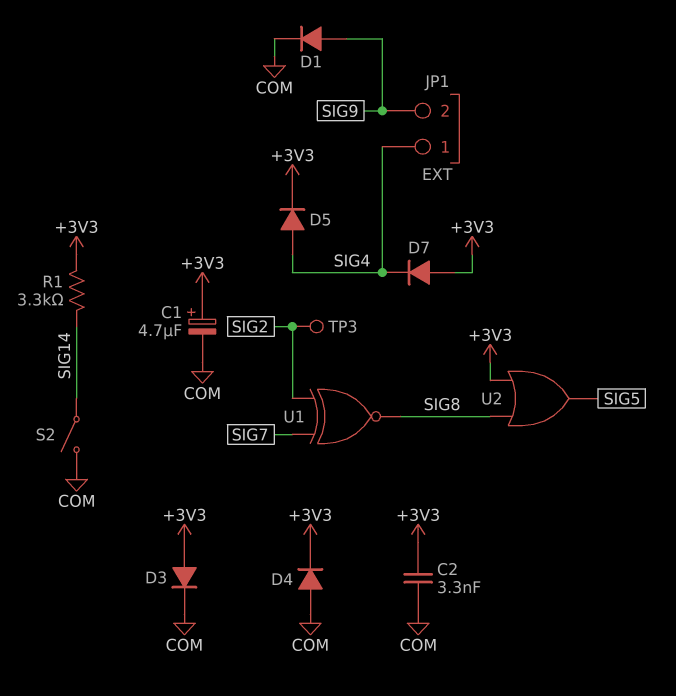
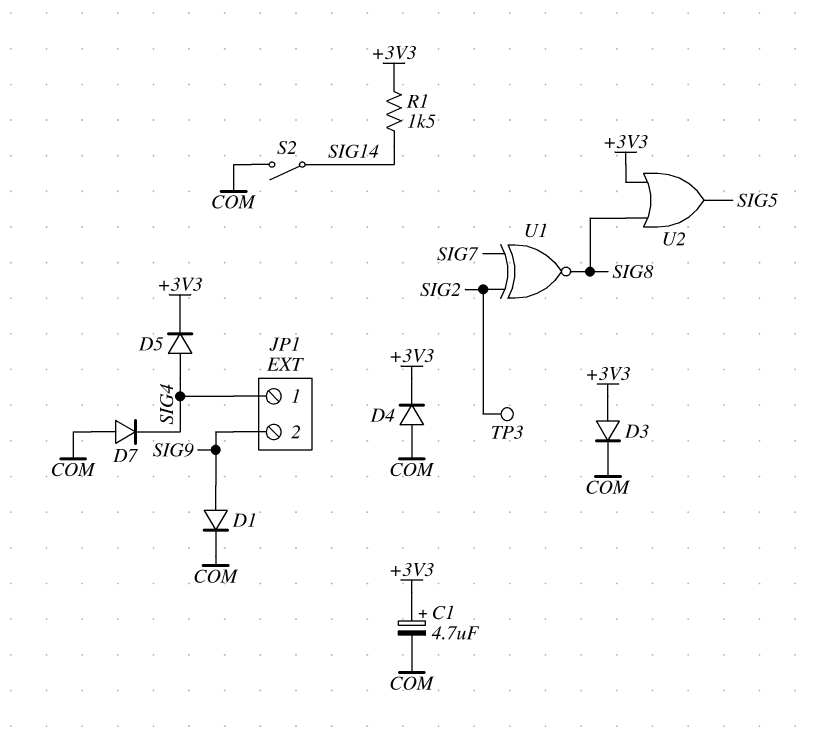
C2: 3.3nF (+3V3, COM) -> none
D7: diode (A +3V3, K SIG4) -> diode (A COM, K SIG4)
R1: 3.3k (+3V3, SIG14) -> 1.5k (+3V3, SIG14)

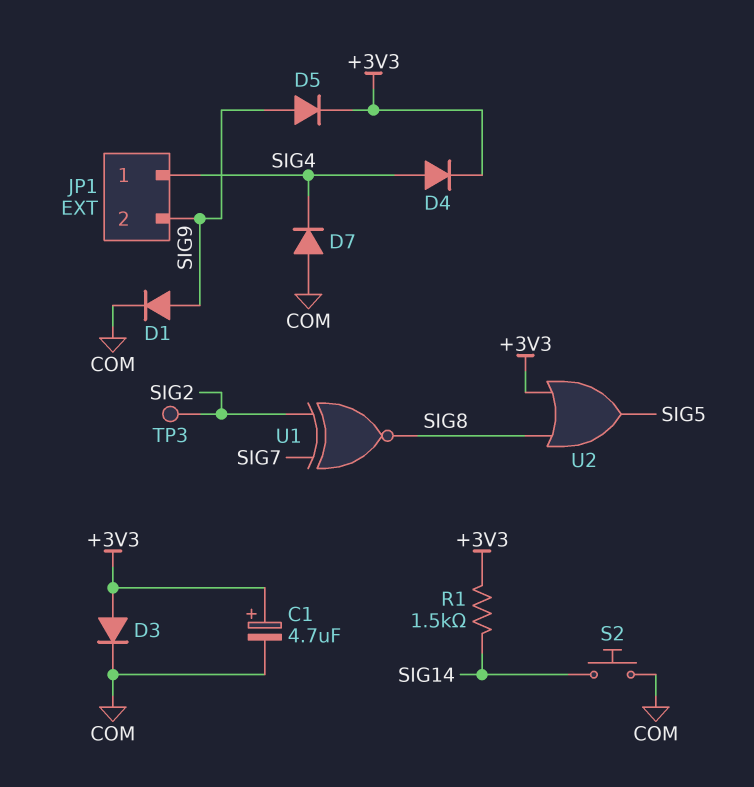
D4: diode (A COM, K +3V3) -> diode (A SIG4, K +3V3)
D5: diode (A SIG4, K +3V3) -> diode (A SIG9, K +3V3)
S2: switch (COM, SIG14) -> button (COM, SIG14)

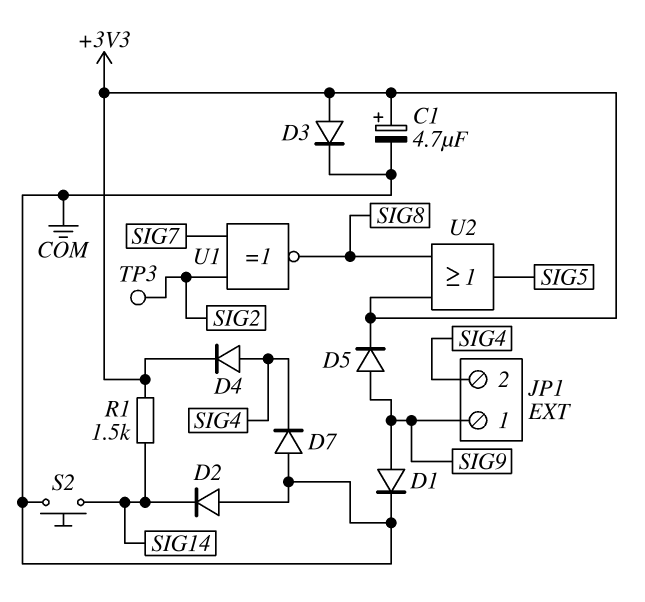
D2: none -> diode (A COM, K SIG14)
JP1 pin 1: SIG4 -> SIG9
JP1 pin 2: SIG9 -> SIG4

